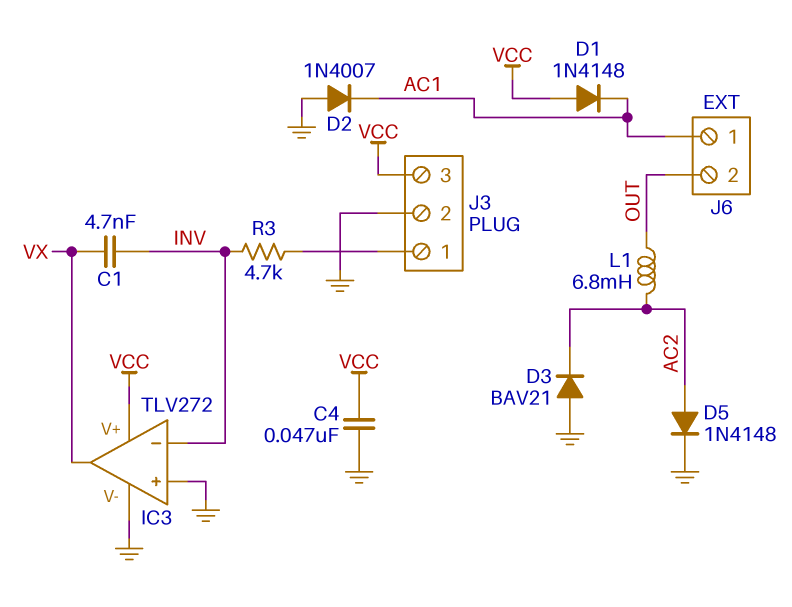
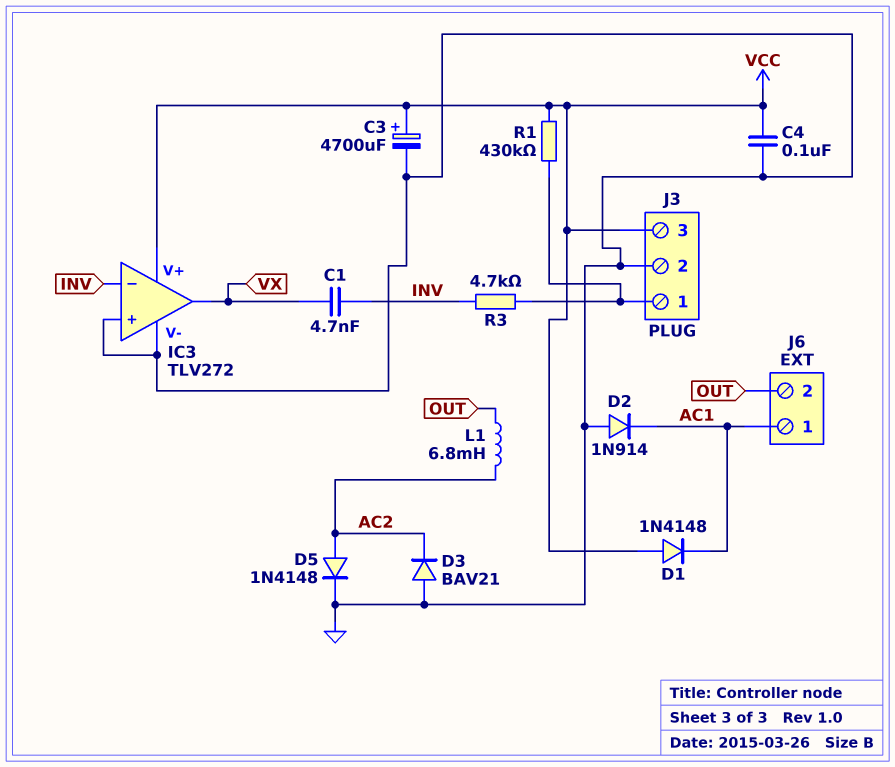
C3: none -> 4700uF (plus VCC, minus GND)
C4: 47nF (GND, VCC) -> 100nF (GND, VCC)
D2: diode 1N4007 (A GND, K AC1) -> diode 1N914 (A GND, K AC1)
R1: none -> 430k (J3/1, VCC)

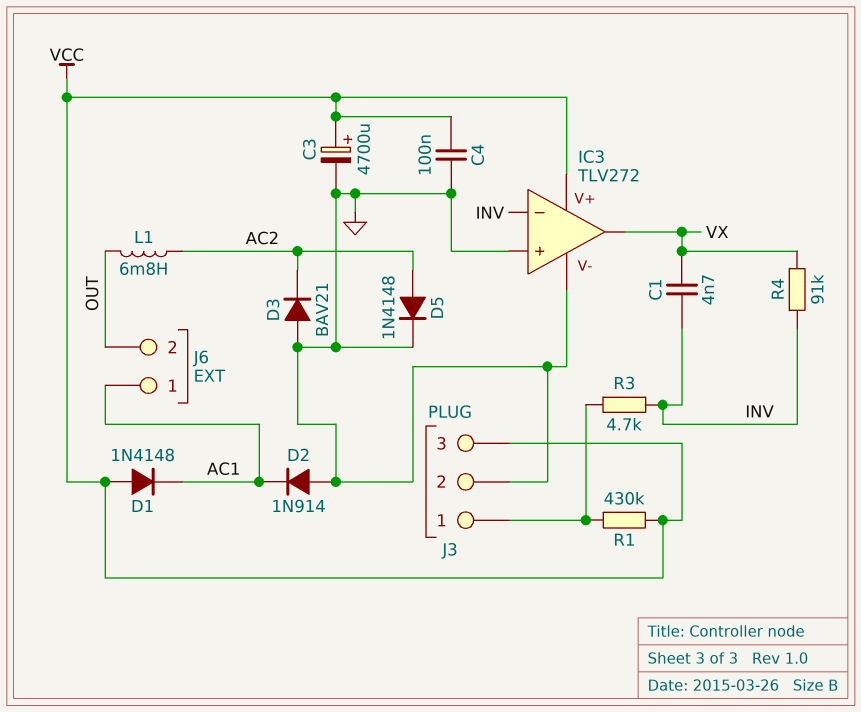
R4: none -> 91k (INV, VX)

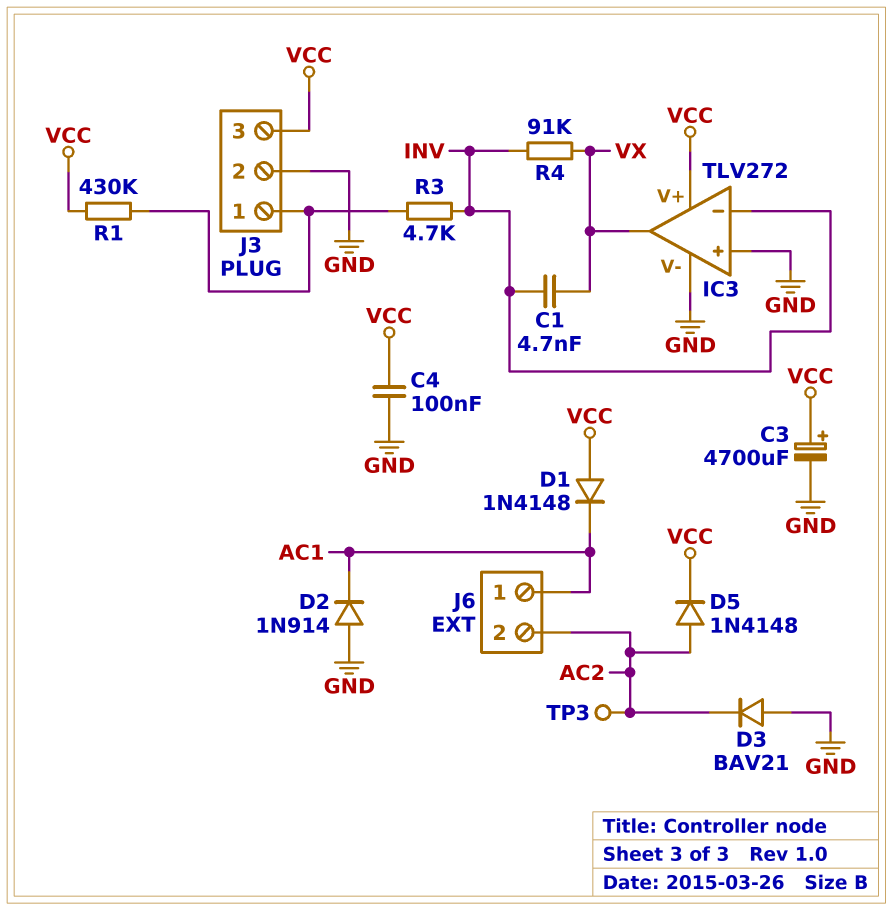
D5: diode 1N4148 (A AC2, K GND) -> diode 1N4148 (A AC2, K VCC)
J6 pin 2: OUT -> AC2
L1: 6.8mH (AC2, OUT) -> none
TP3: none -> test point (AC2)

